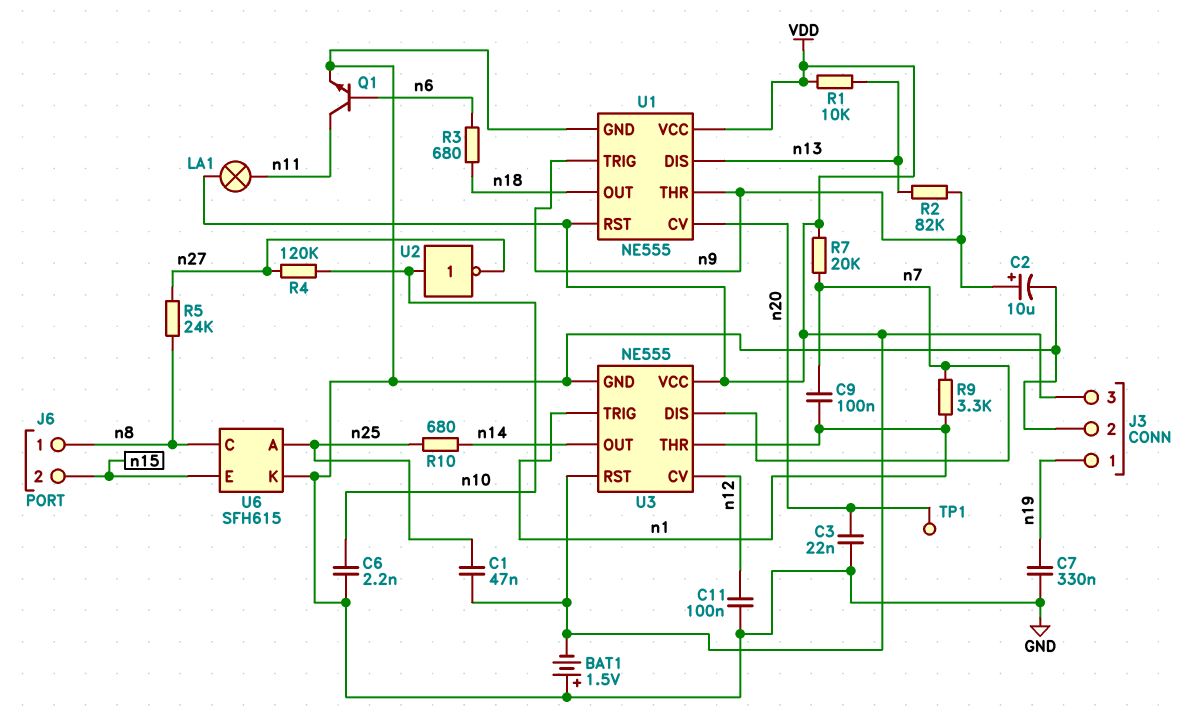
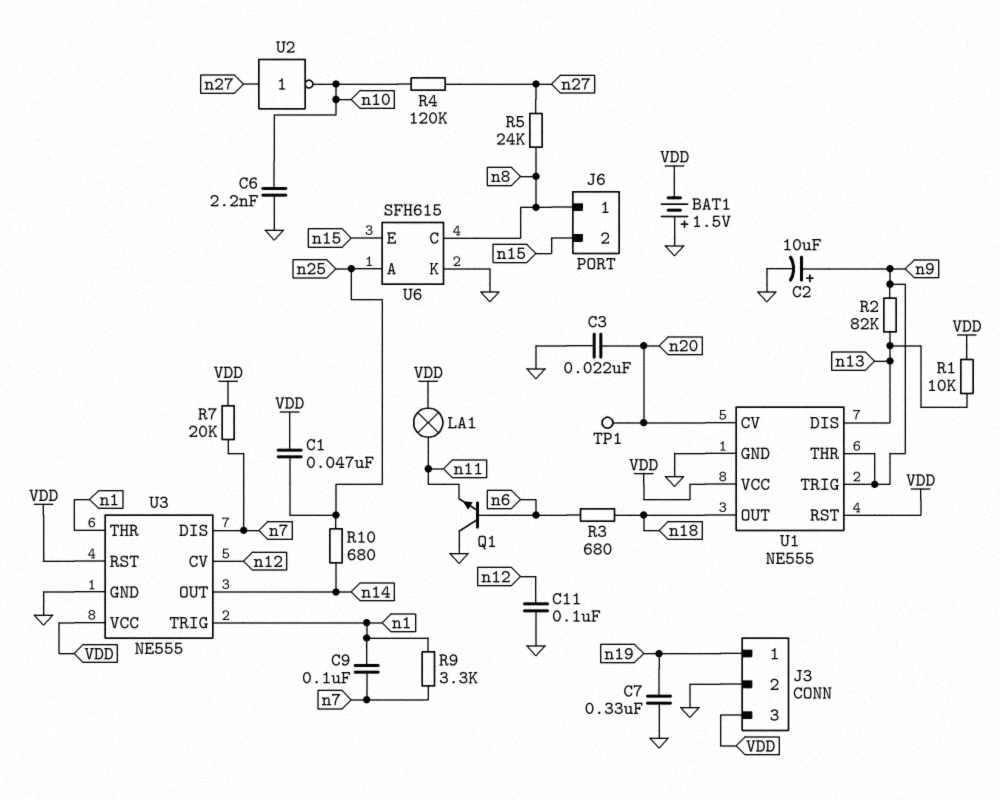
Q1: NPN (B n6, C n11, E GND) -> NPN (B n6, C GND, E n11)
U2: NOT (in n10, out n27) -> NOT (in n27, out n10)

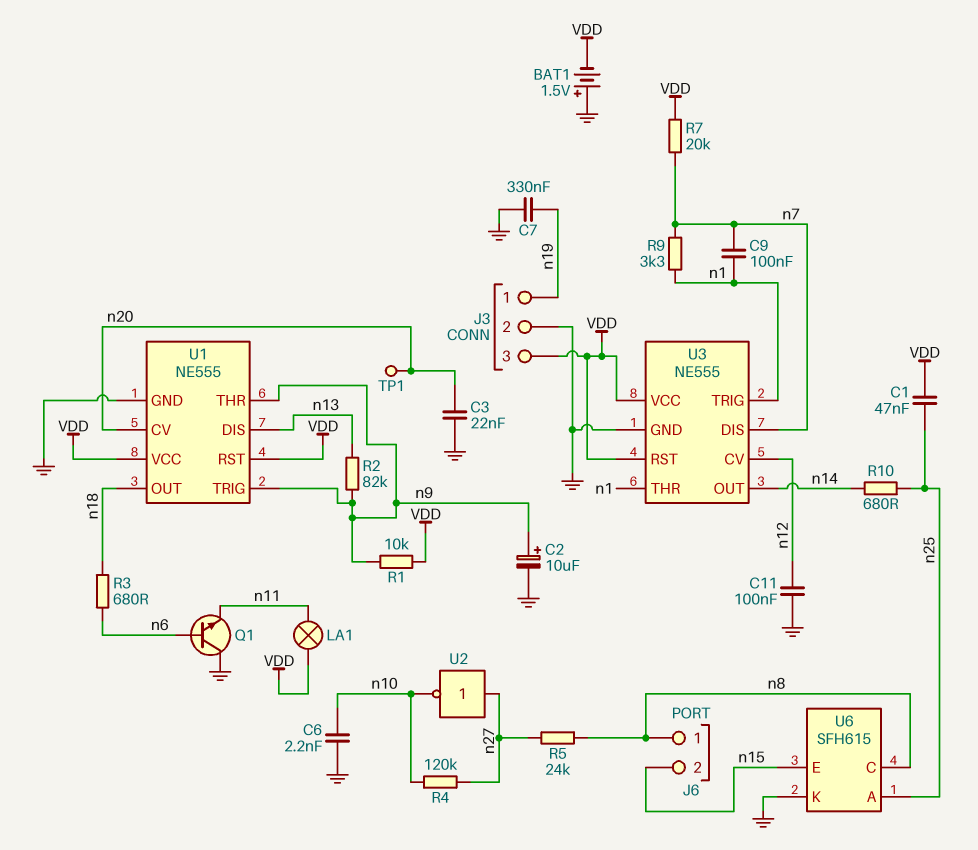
R1: 10k (VDD, n13) -> 10k (VDD, n9)

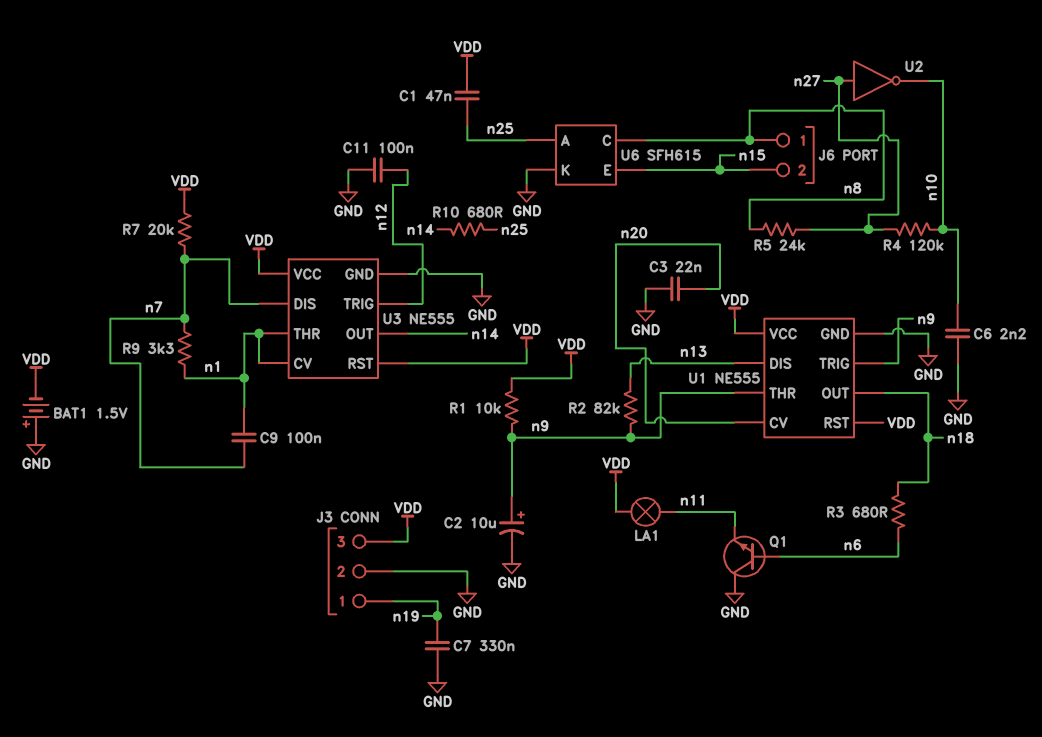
TP1: test point (n20) -> none
U3 pin CV: n12 -> n1
U3 pin TRIG: n1 -> n12

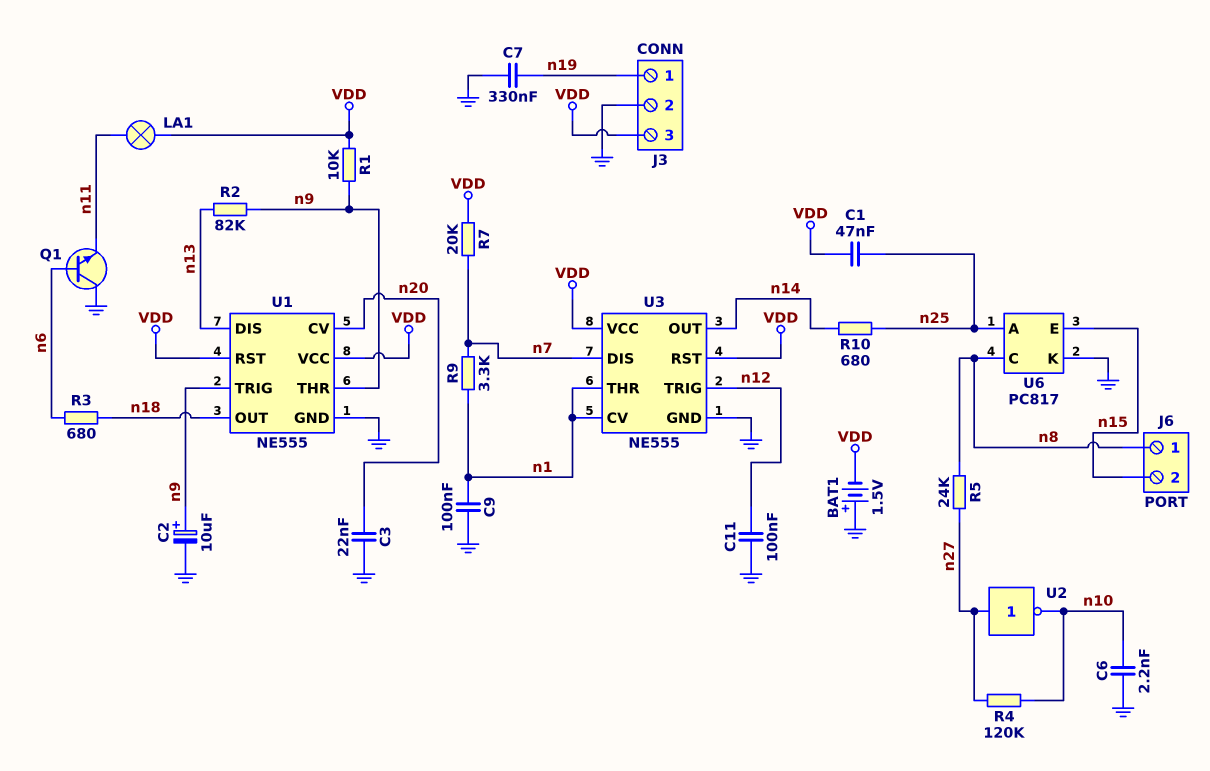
C9: 100nF (n1, n7) -> 100nF (GND, n1)
U6: SFH615 -> PC817

